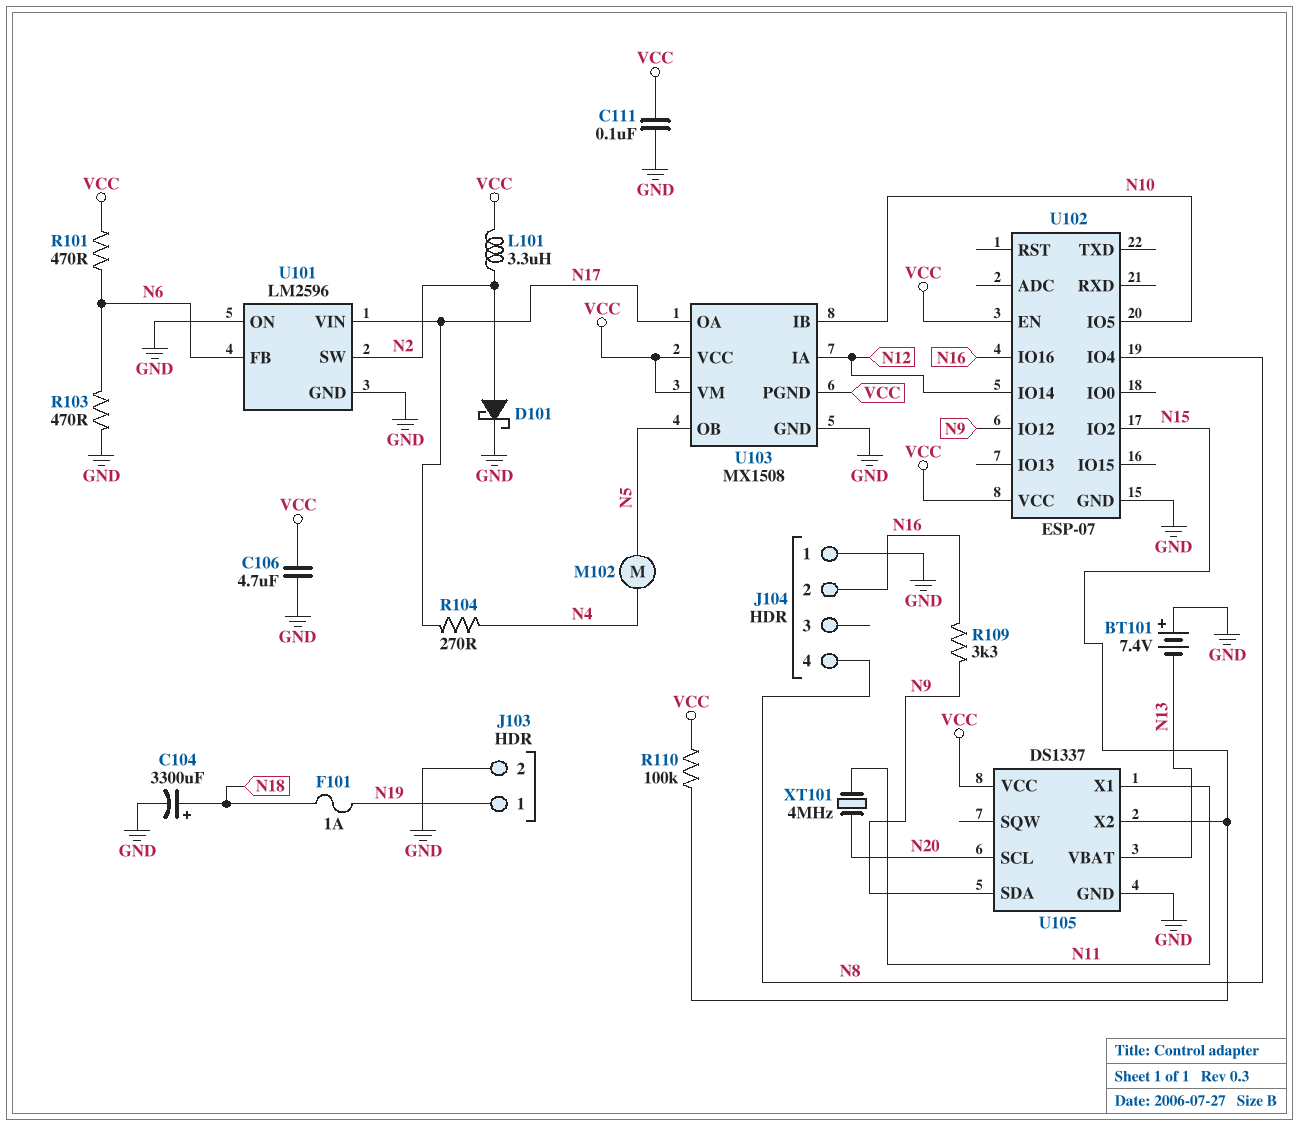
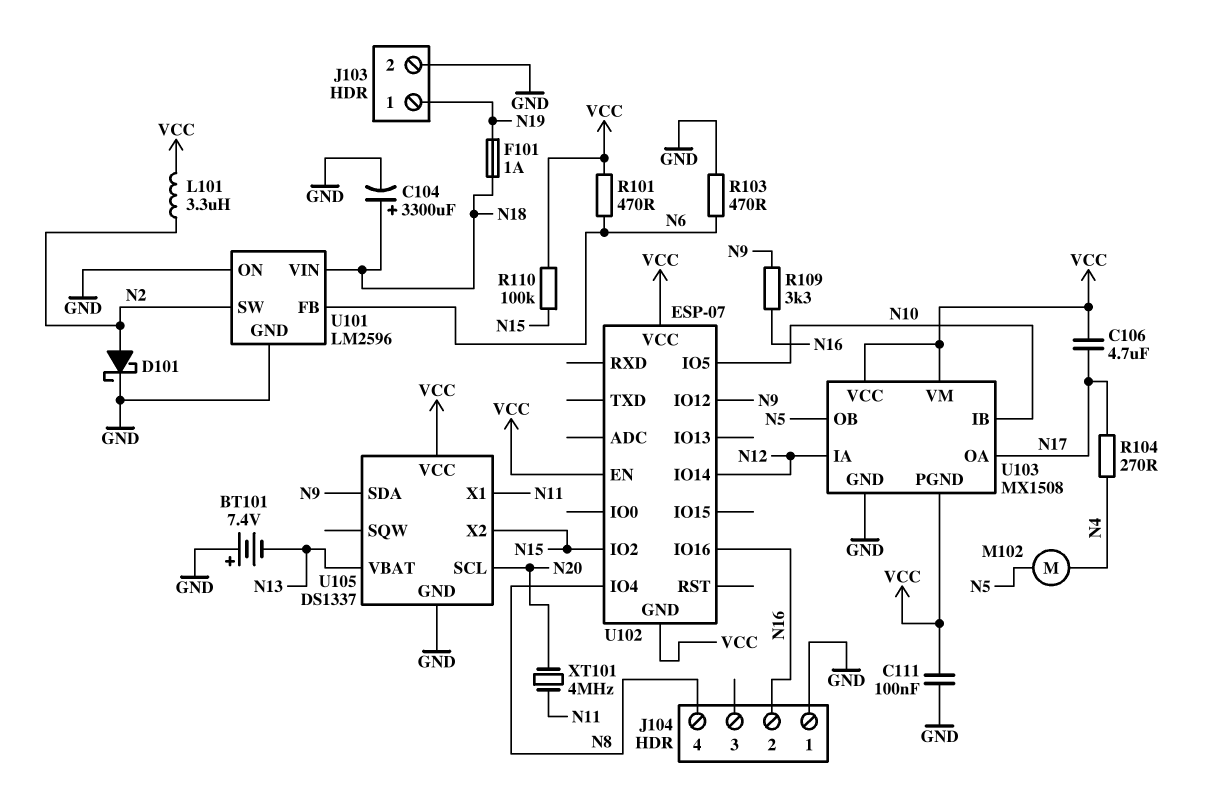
C106: 4.7uF (GND, VCC) -> 4.7uF (N17, VCC)
U101 pin VIN: N17 -> N18
U102 pin GND: GND -> VCC

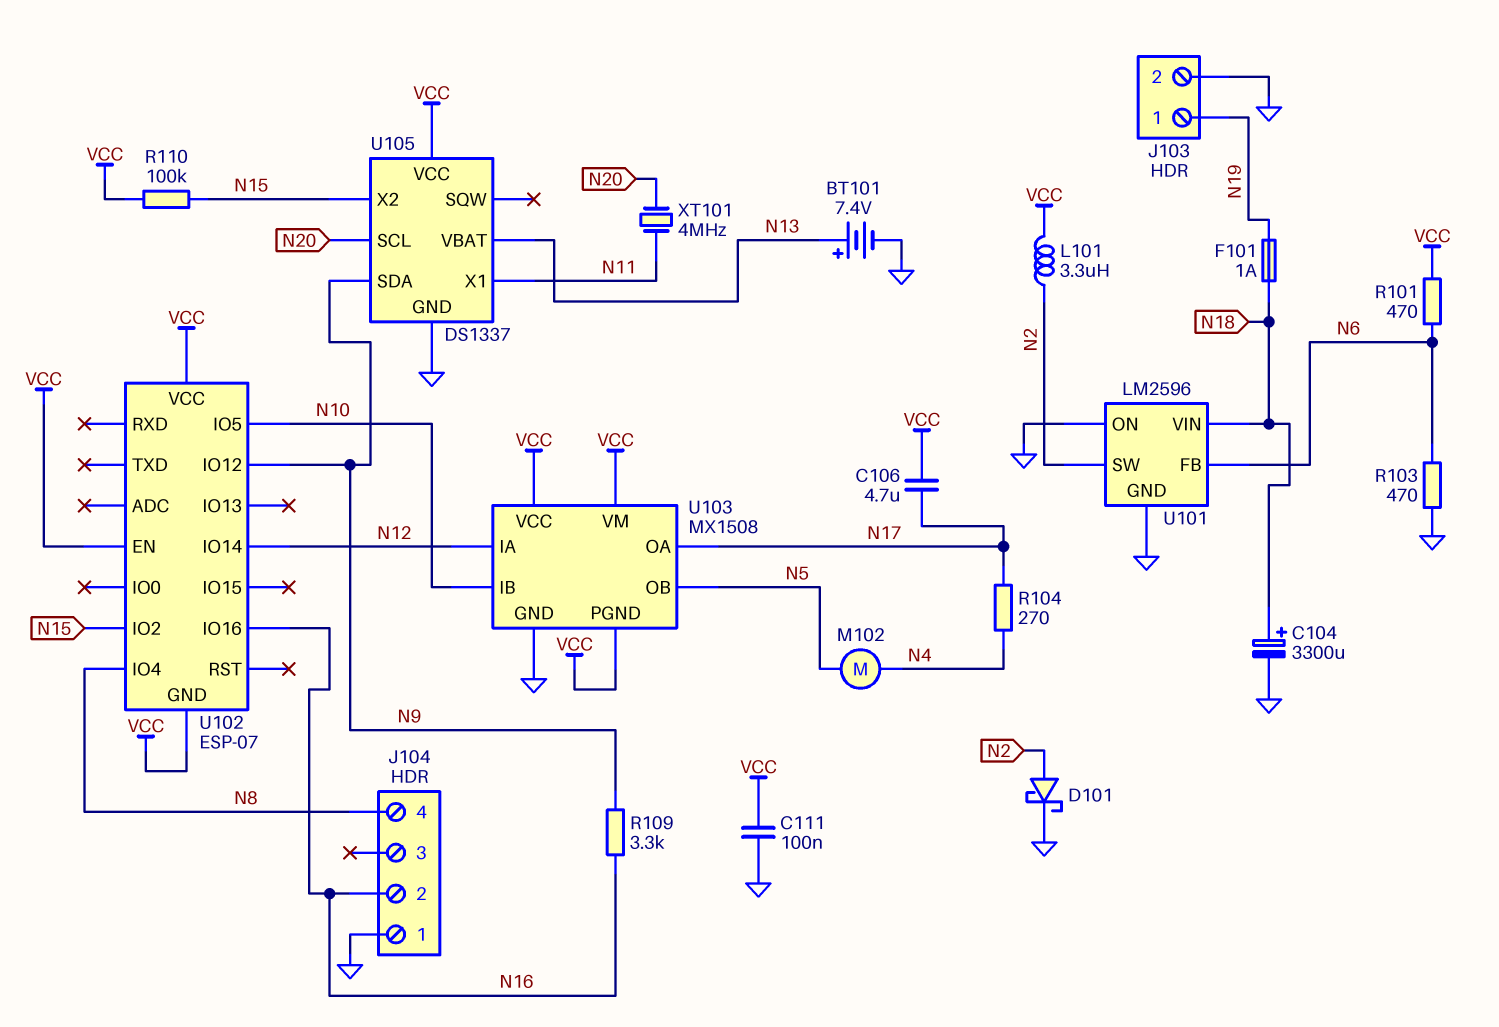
BT101: 7.4V (plus GND, minus N13) -> 7.4V (plus N13, minus GND)

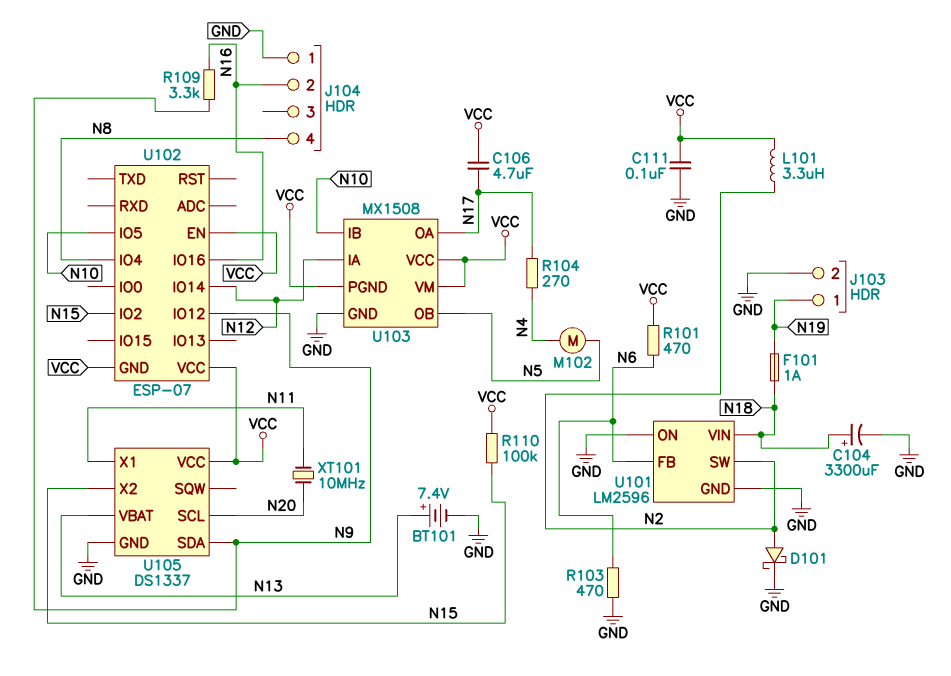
XT101: 4MHz (N11, N20) -> 10MHz (N11, N20)

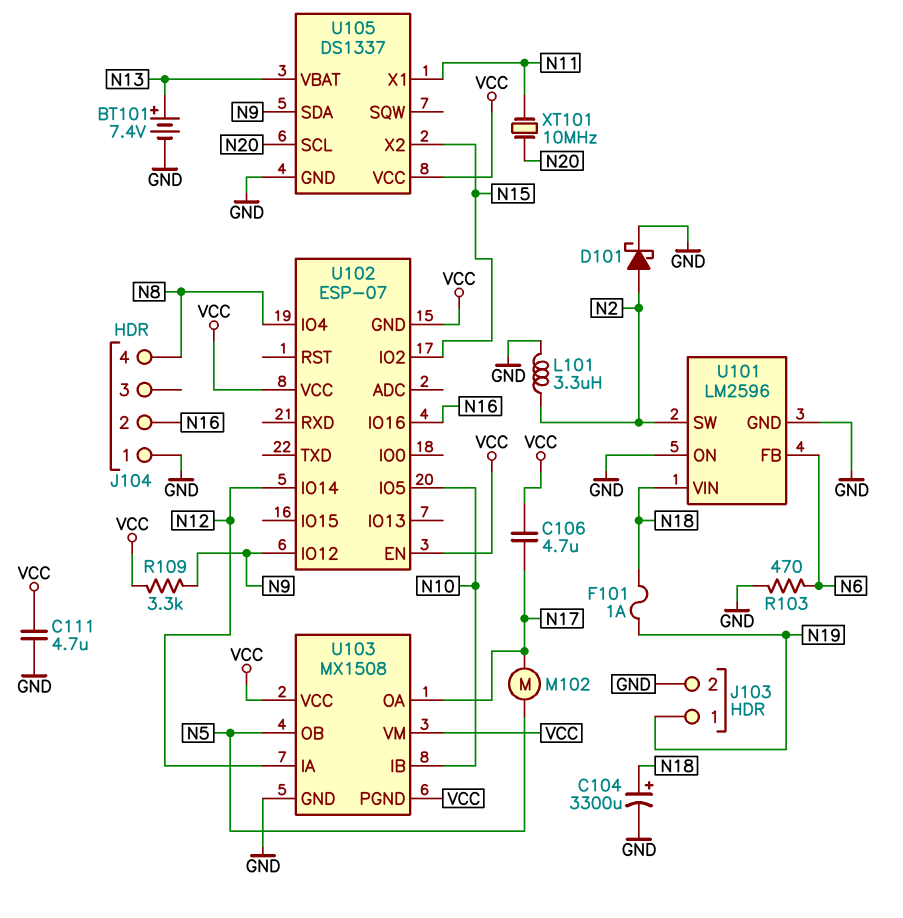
C111: 100nF (GND, VCC) -> 4.7uF (GND, VCC)
L101: 3.3uH (N2, VCC) -> 3.3uH (GND, N2)
M102: motor (N4, N5) -> motor (N5, N17)
R101: 470 (N6, VCC) -> none
R104: 270 (N4, N17) -> none
R109: 3.3k (N9, N16) -> 3.3k (N9, VCC)
R110: 100k (N15, VCC) -> none

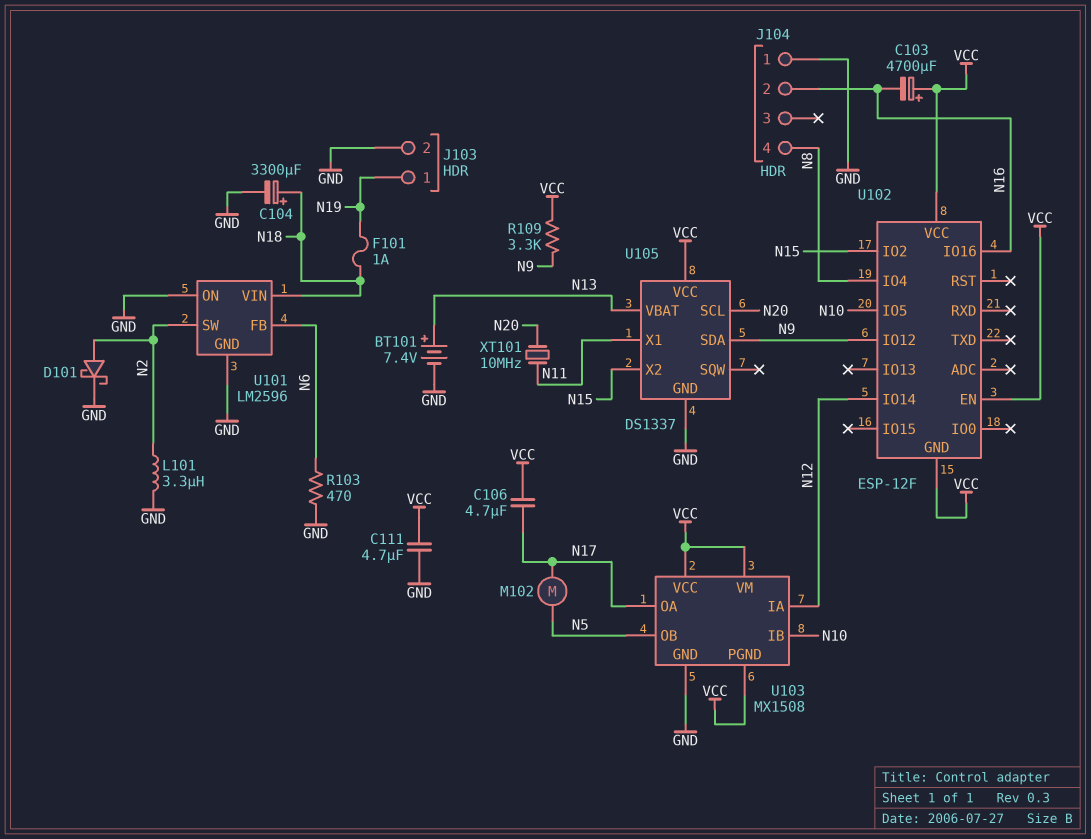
C103: none -> 4700uF (plus VCC, minus N16)
U102: ESP-07 -> ESP-12F

